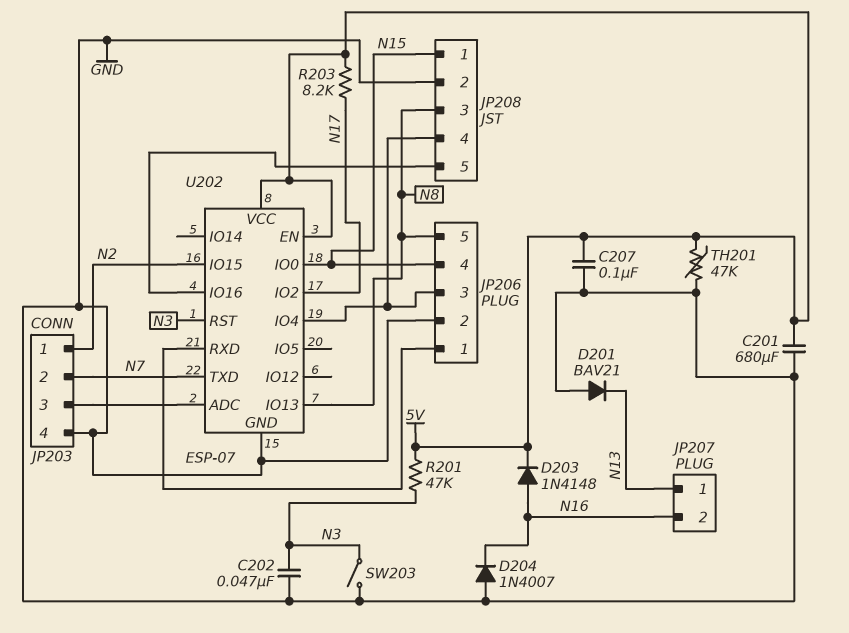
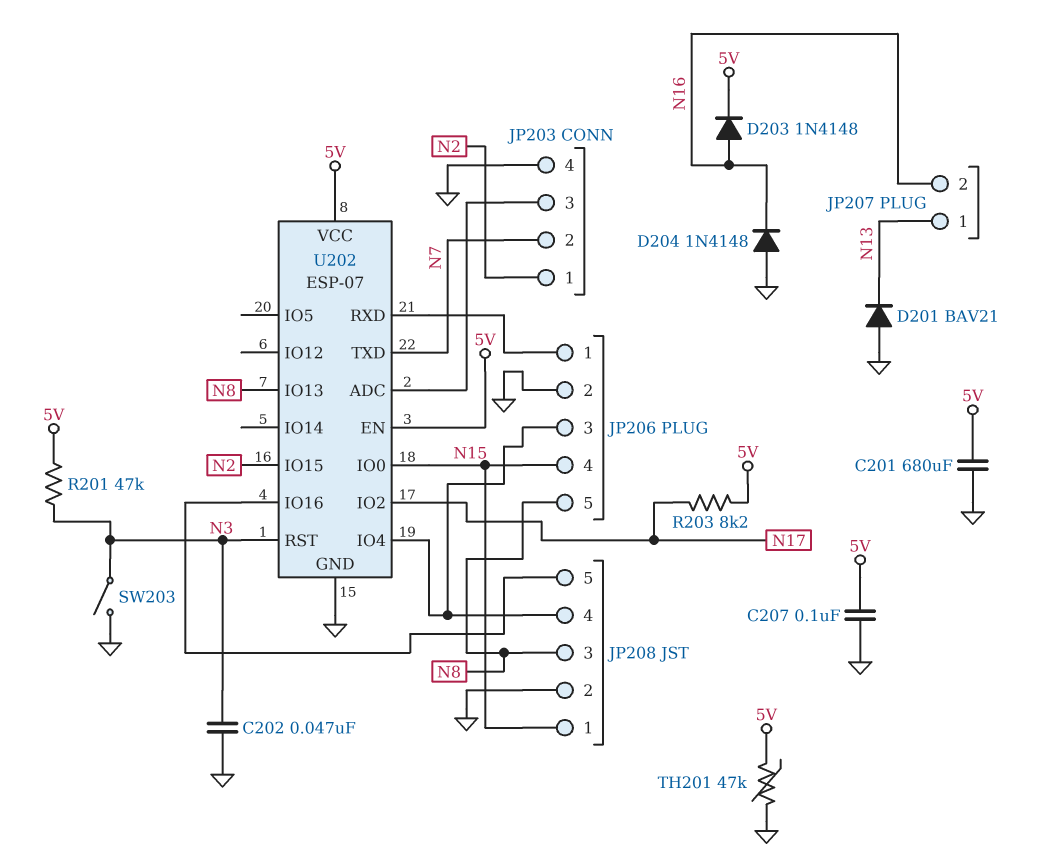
D204: diode 1N4007 (A GND, K N16) -> diode 1N4148 (A GND, K N16)

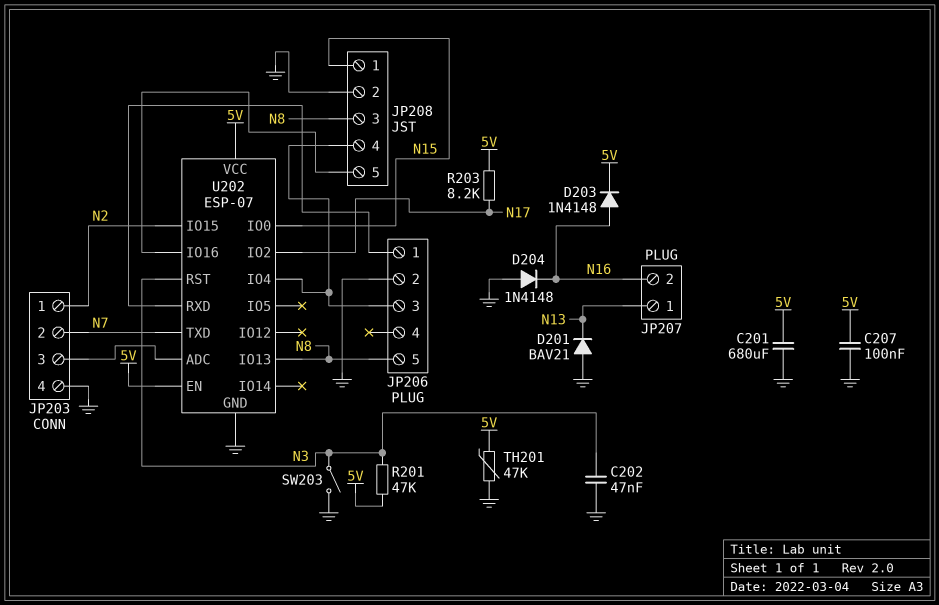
JP206 pin 4: N15 -> none

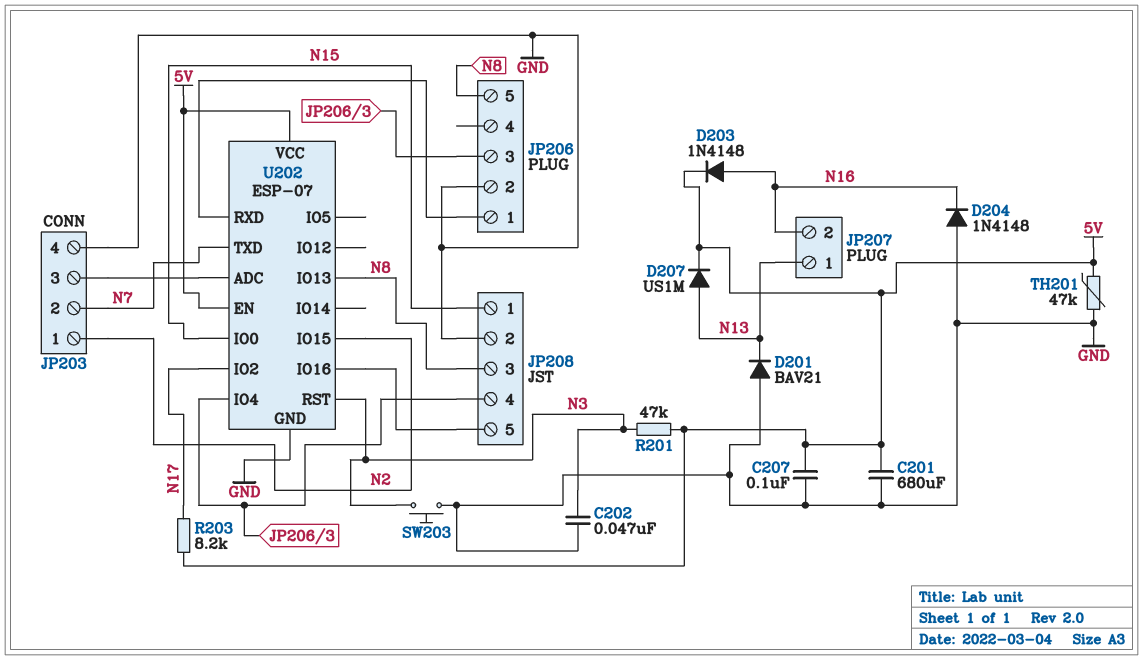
D207: none -> diode US1M (A N13, K 5V)
SW203: switch (GND, N3) -> button (GND, N3)

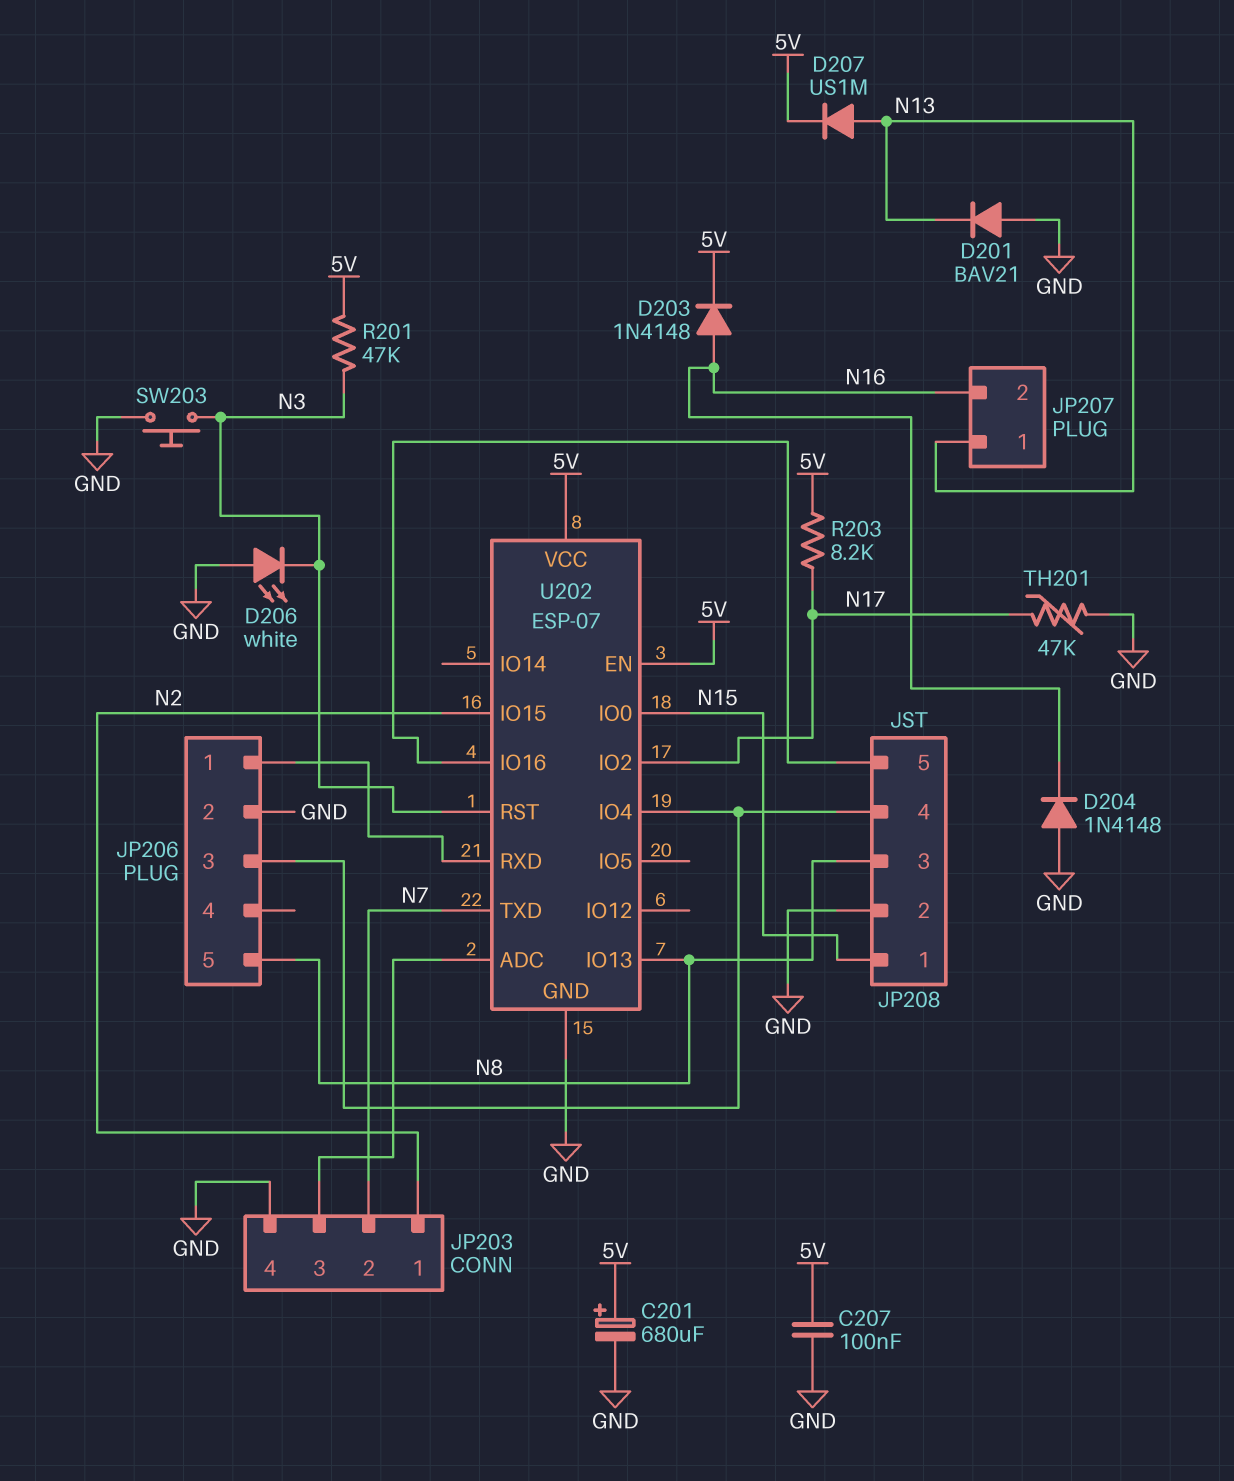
C201: 680uF (5V, GND) -> 680uF (plus 5V, minus GND)
C202: 47nF (GND, N3) -> none
D206: none -> LED white (A GND, K N3)
TH201: 47k (5V, GND) -> 47k (GND, N17)

